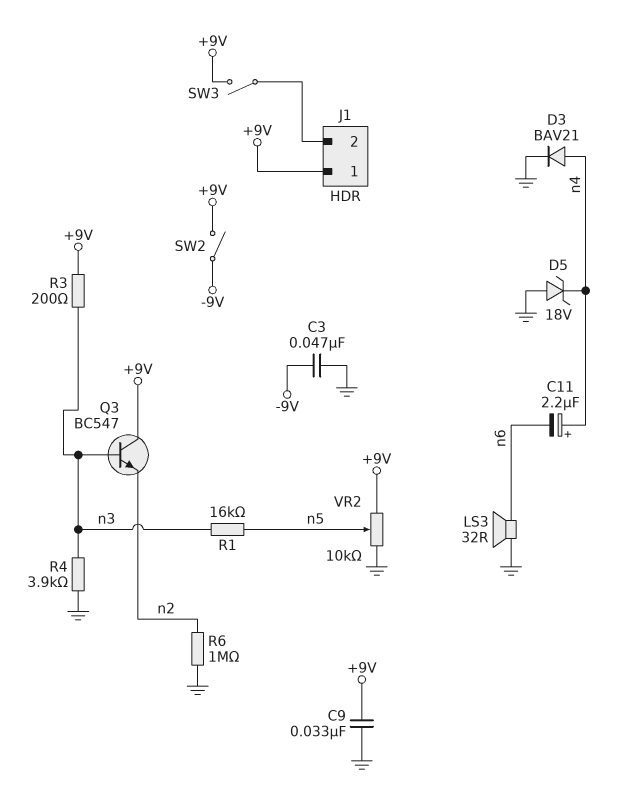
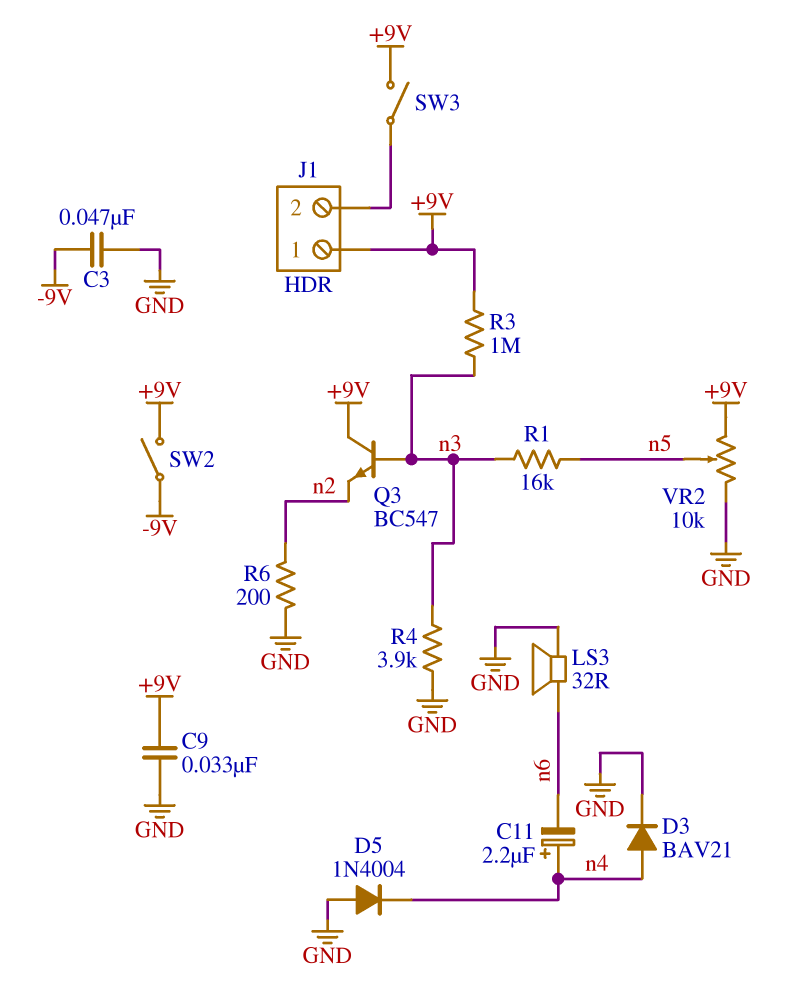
D5: zener 18V (A GND, K n4) -> diode 1N4004 (A GND, K n4)
R3: 200 (+9V, n3) -> 1M (+9V, n3)
R6: 1M (GND, n2) -> 200 (GND, n2)

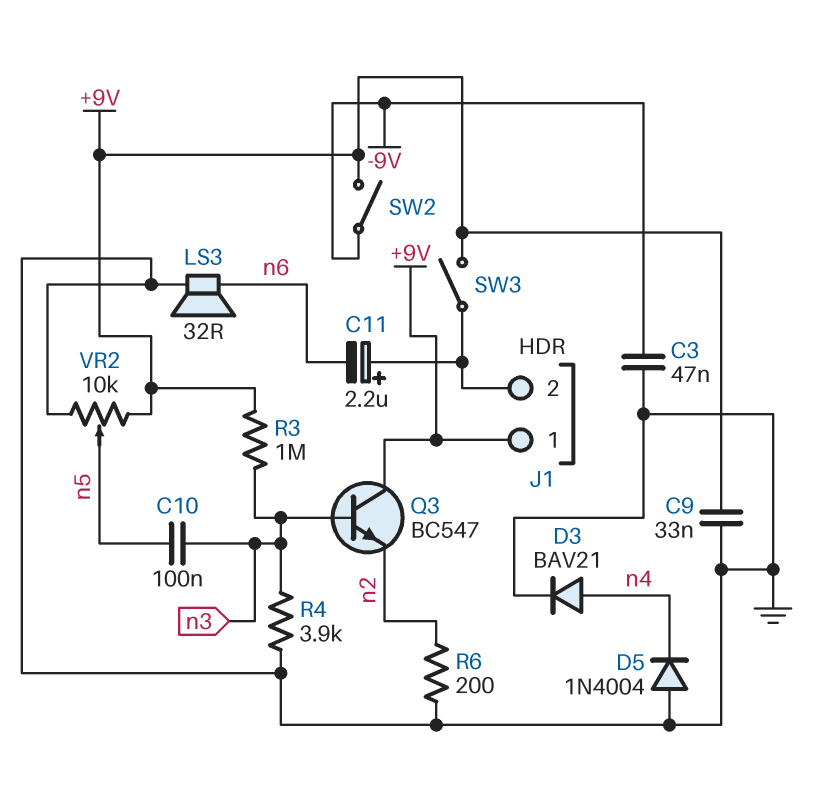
C10: none -> 100nF (n3, n5)
C11: 2.2uF (plus n4, minus n6) -> 2.2uF (plus J1/2, minus n6)
R1: 16k (n3, n5) -> none

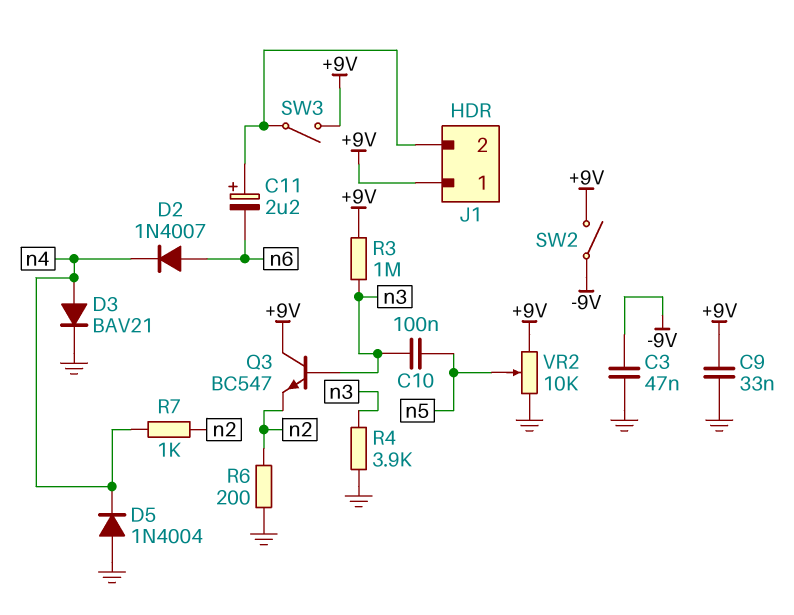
D2: none -> diode 1N4007 (A n6, K n4)
LS3: speaker 32R (GND, n6) -> none
R7: none -> 1k (n2, n4)

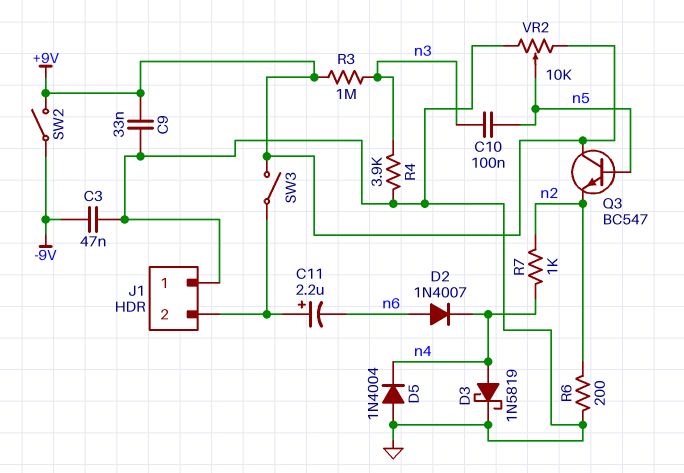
D3: diode BAV21 (A n4, K GND) -> schottky 1N5819 (A n4, K GND)
J1 pin 1: +9V -> GND
Q3: NPN BC547 (B n3, C +9V, E n2) -> NPN BC547 (B n5, C +9V, E n2)

